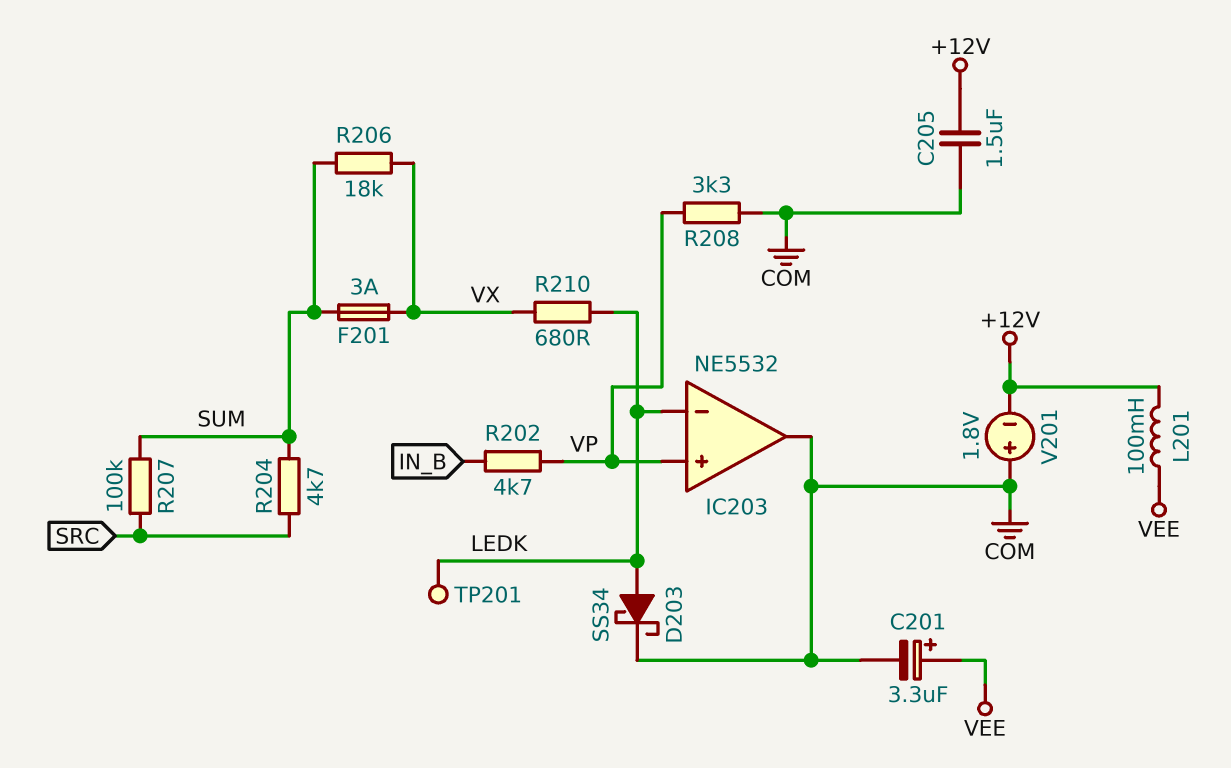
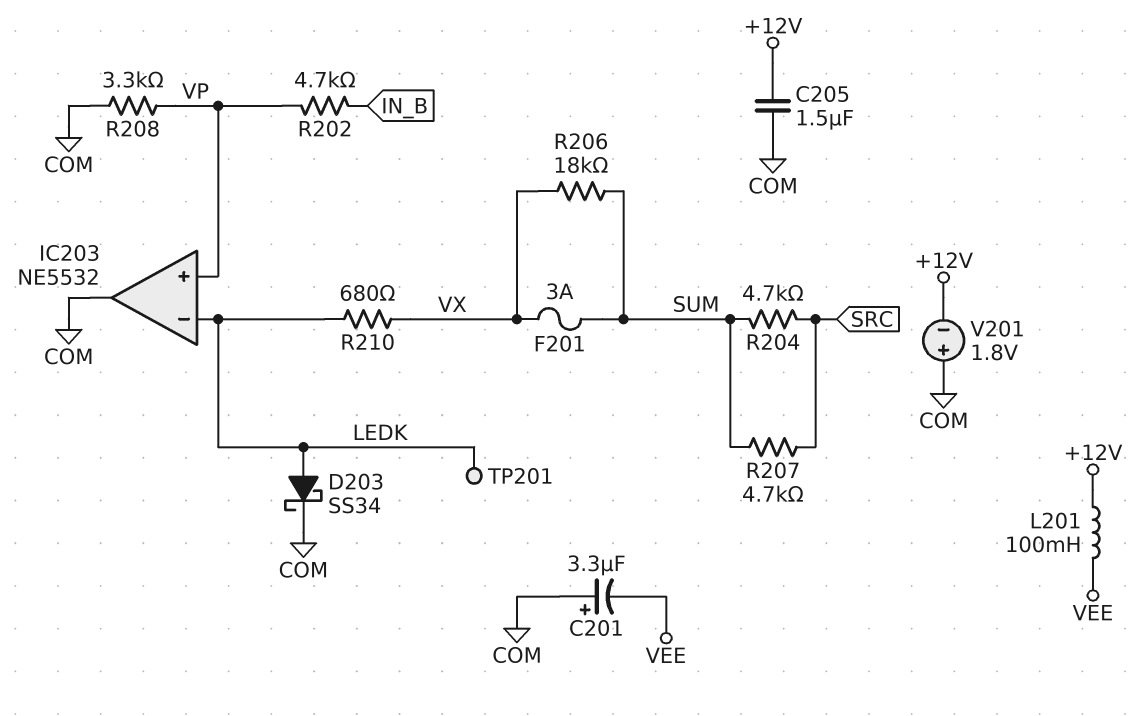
C201: 3.3uF (plus VEE, minus COM) -> 3.3uF (plus COM, minus VEE)
R207: 100k (SRC, SUM) -> 4.7k (SRC, SUM)

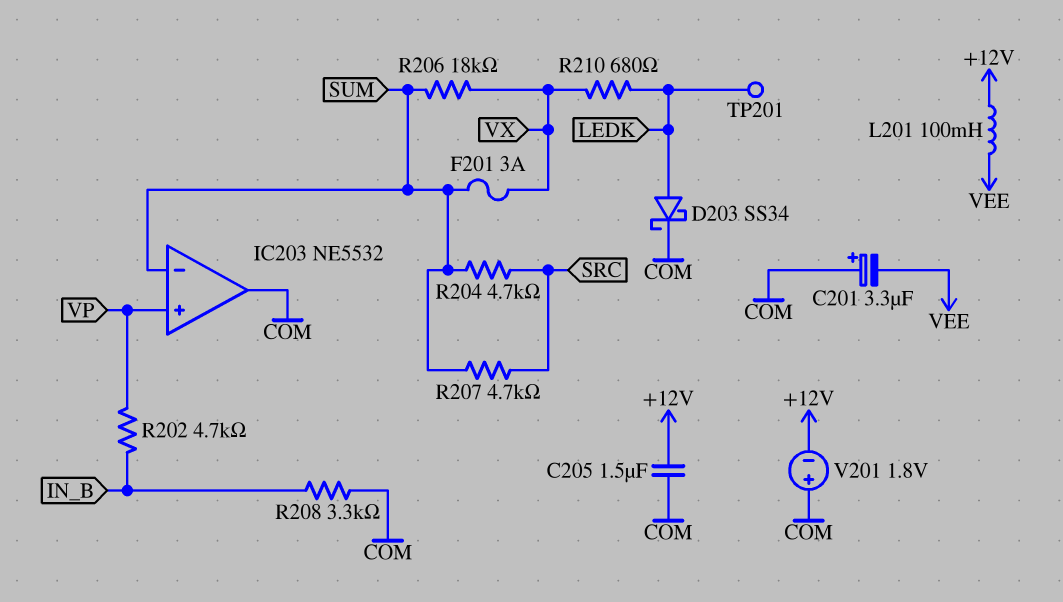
IC203 pin in-: LEDK -> SUM
R208: 3.3k (COM, VP) -> 3.3k (COM, IN_B)

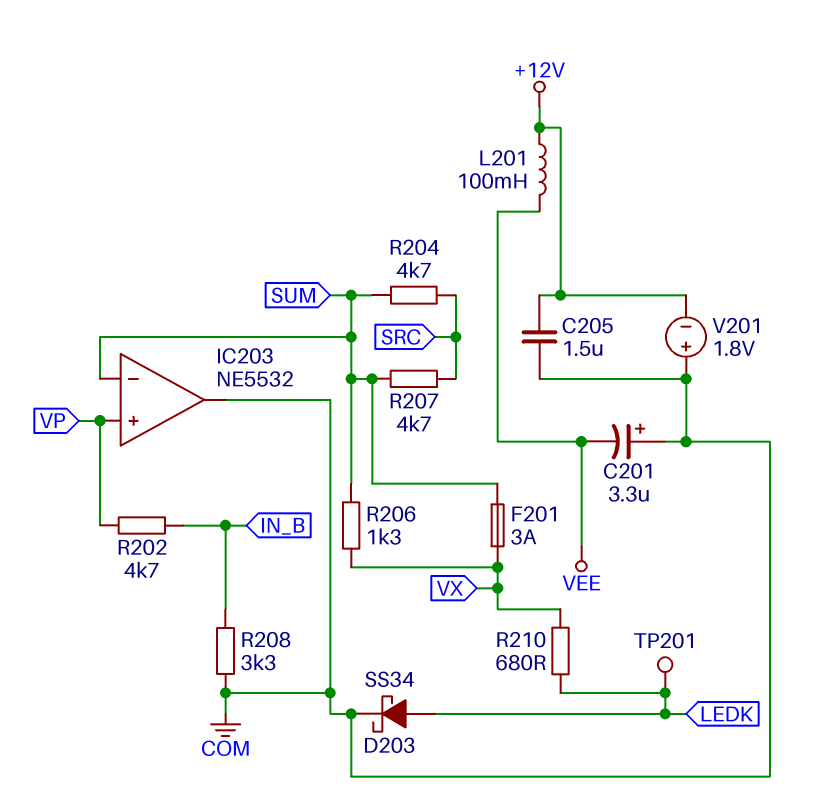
R206: 18k (SUM, VX) -> 1.3k (SUM, VX)

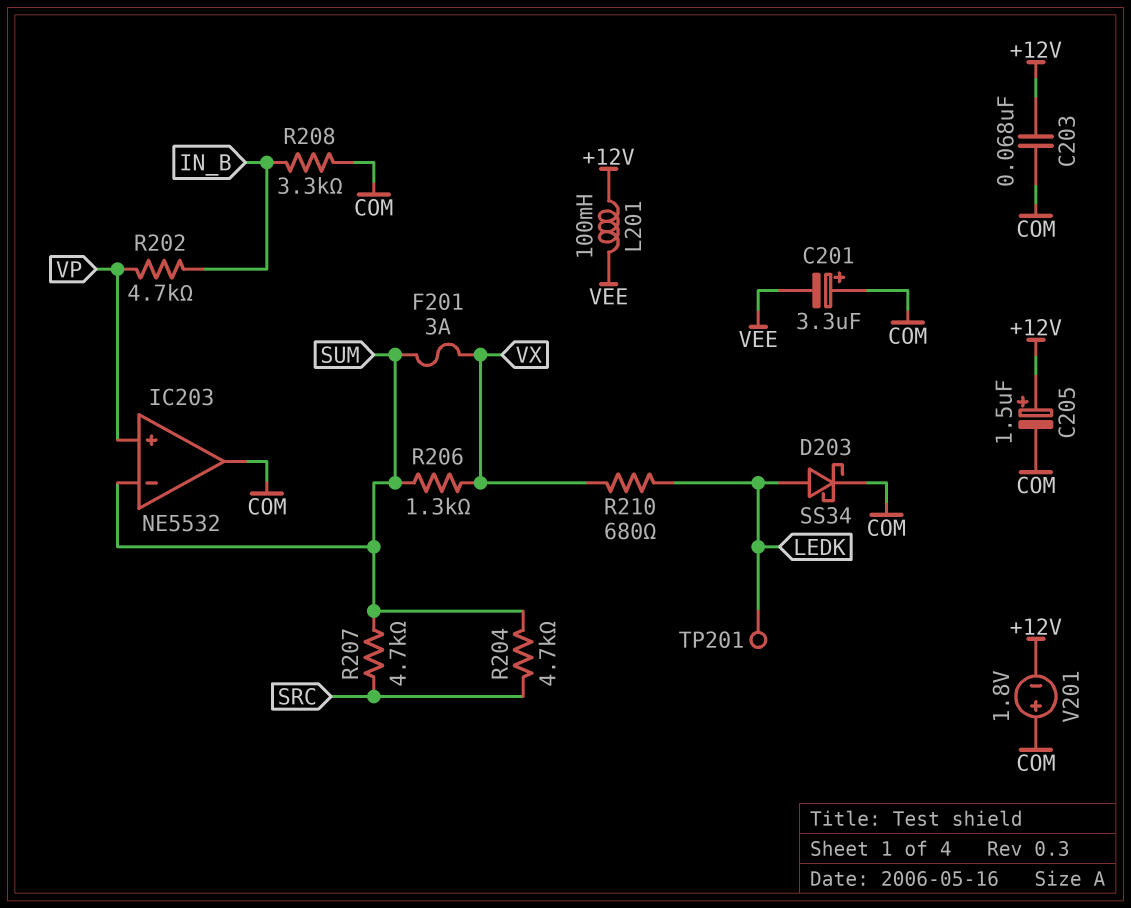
C203: none -> 68nF (+12V, COM)
C205: 1.5uF (+12V, COM) -> 1.5uF (plus +12V, minus COM)

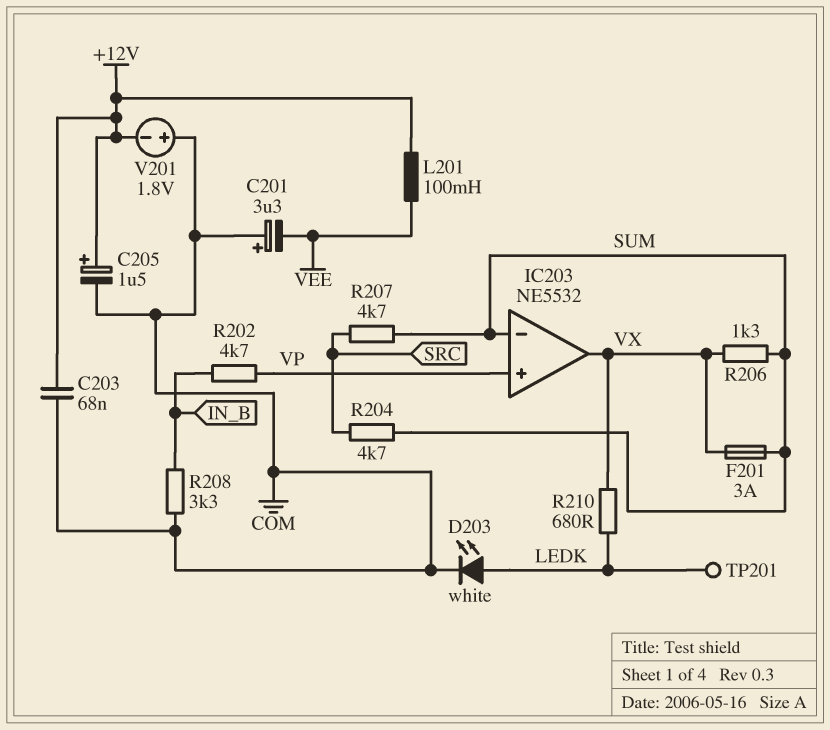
D203: schottky SS34 (A LEDK, K COM) -> LED white (A LEDK, K COM)
IC203 pin out: COM -> VX

